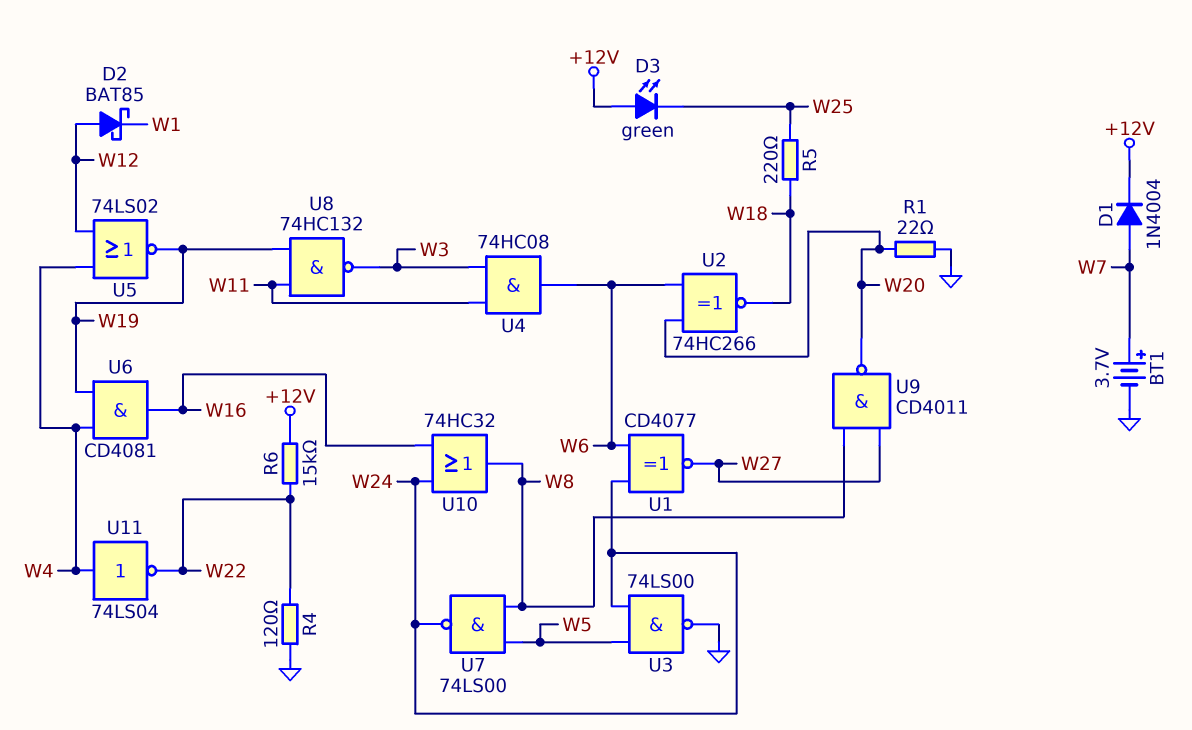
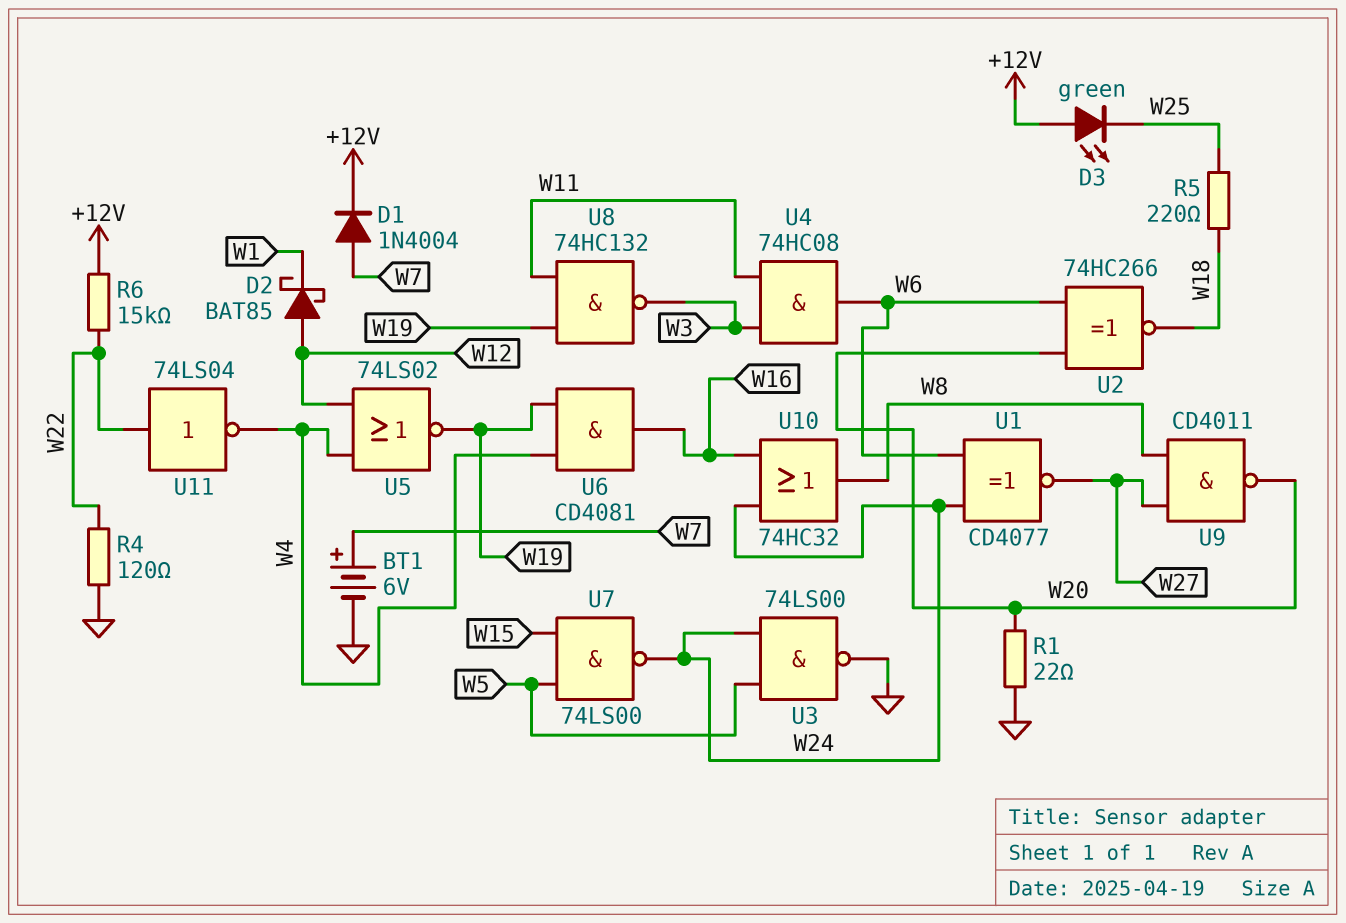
BT1: 3.7V (plus W7, minus GND) -> 6V (plus W7, minus GND)
U7: NAND 74LS00 (in W5, in W8, out W24) -> NAND 74LS00 (in W5, in W15, out W24)
U11: NOT 74LS04 (in W4, out W22) -> NOT 74LS04 (in W22, out W4)

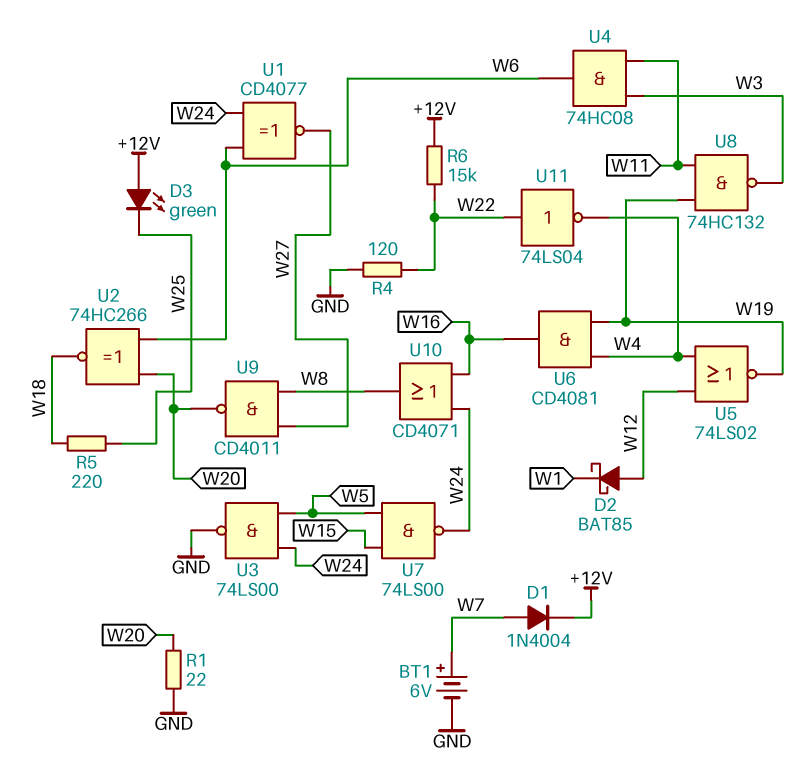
U10: OR 74HC32 (in W16, in W24, out W8) -> OR CD4071 (in W16, in W24, out W8)

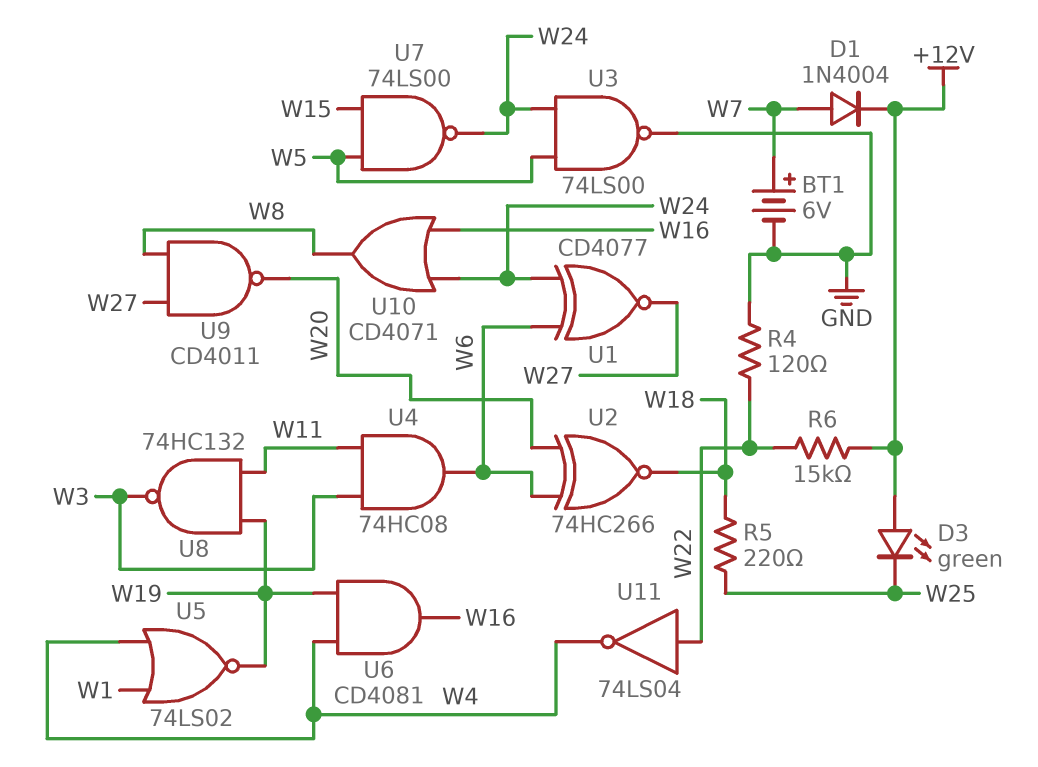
D2: schottky BAT85 (A W12, K W1) -> none
R1: 22 (GND, W20) -> none
U5: NOR 74LS02 (in W4, in W12, out W19) -> NOR 74LS02 (in W1, in W4, out W19)

